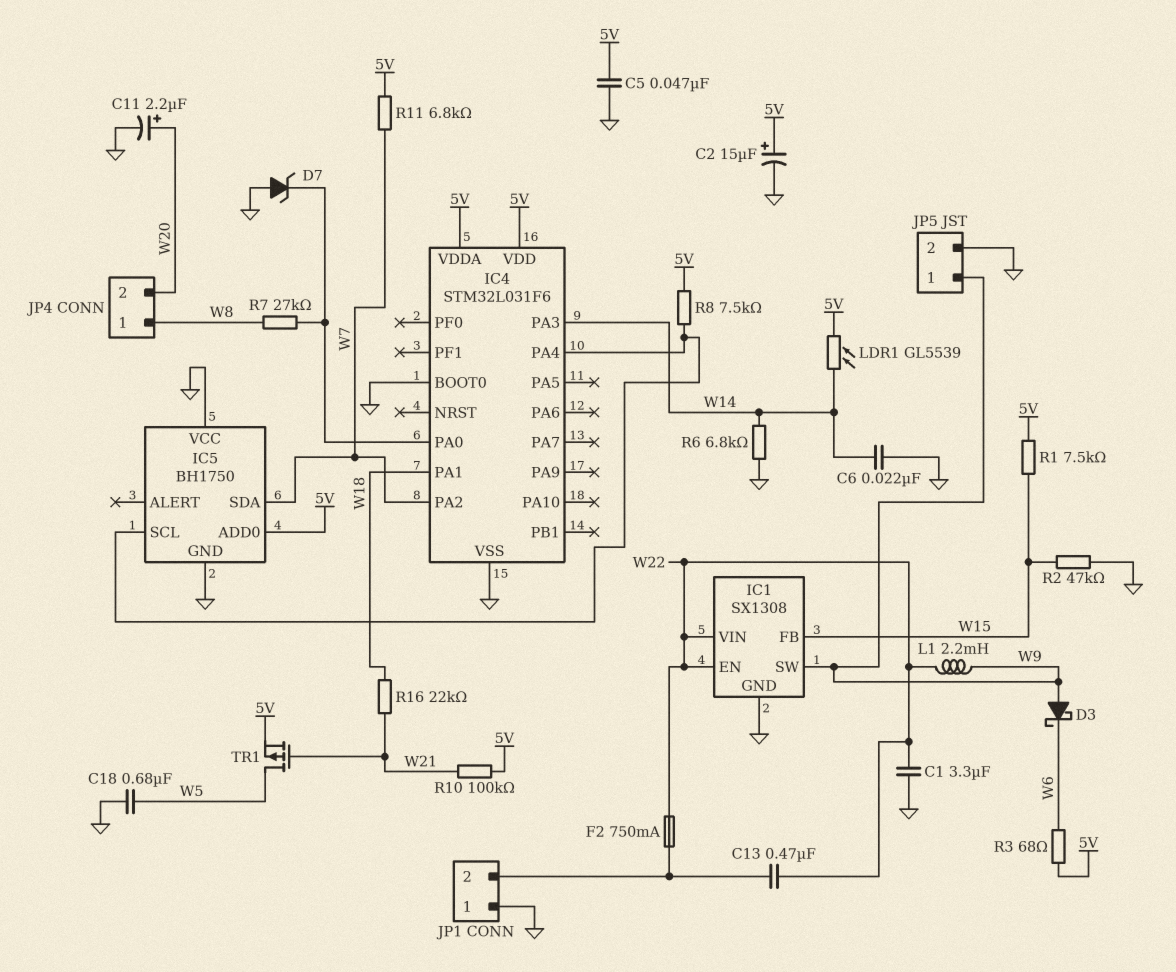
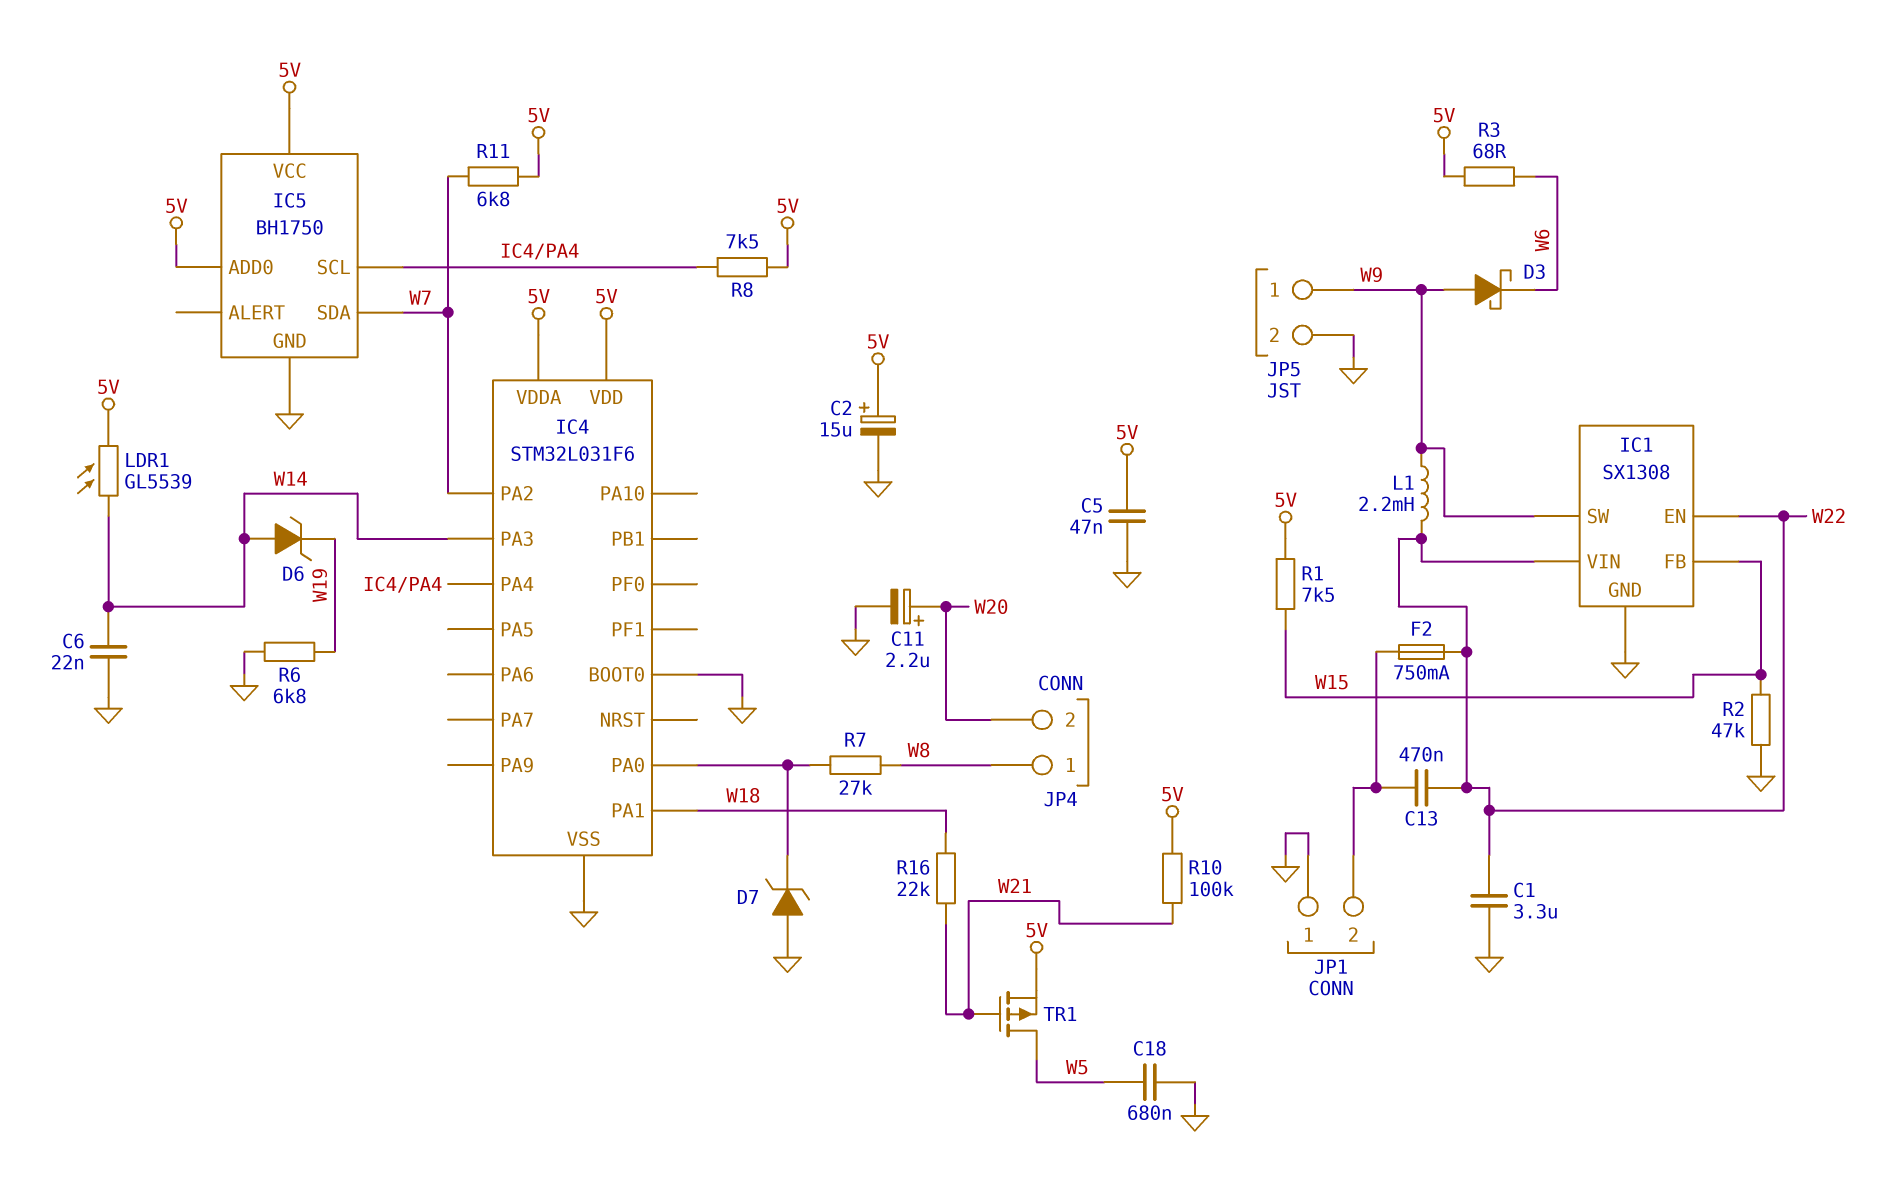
D6: none -> zener (A W14, K W19)
IC5 pin VCC: GND -> 5V
R6: 6.8k (GND, W14) -> 6.8k (GND, W19)

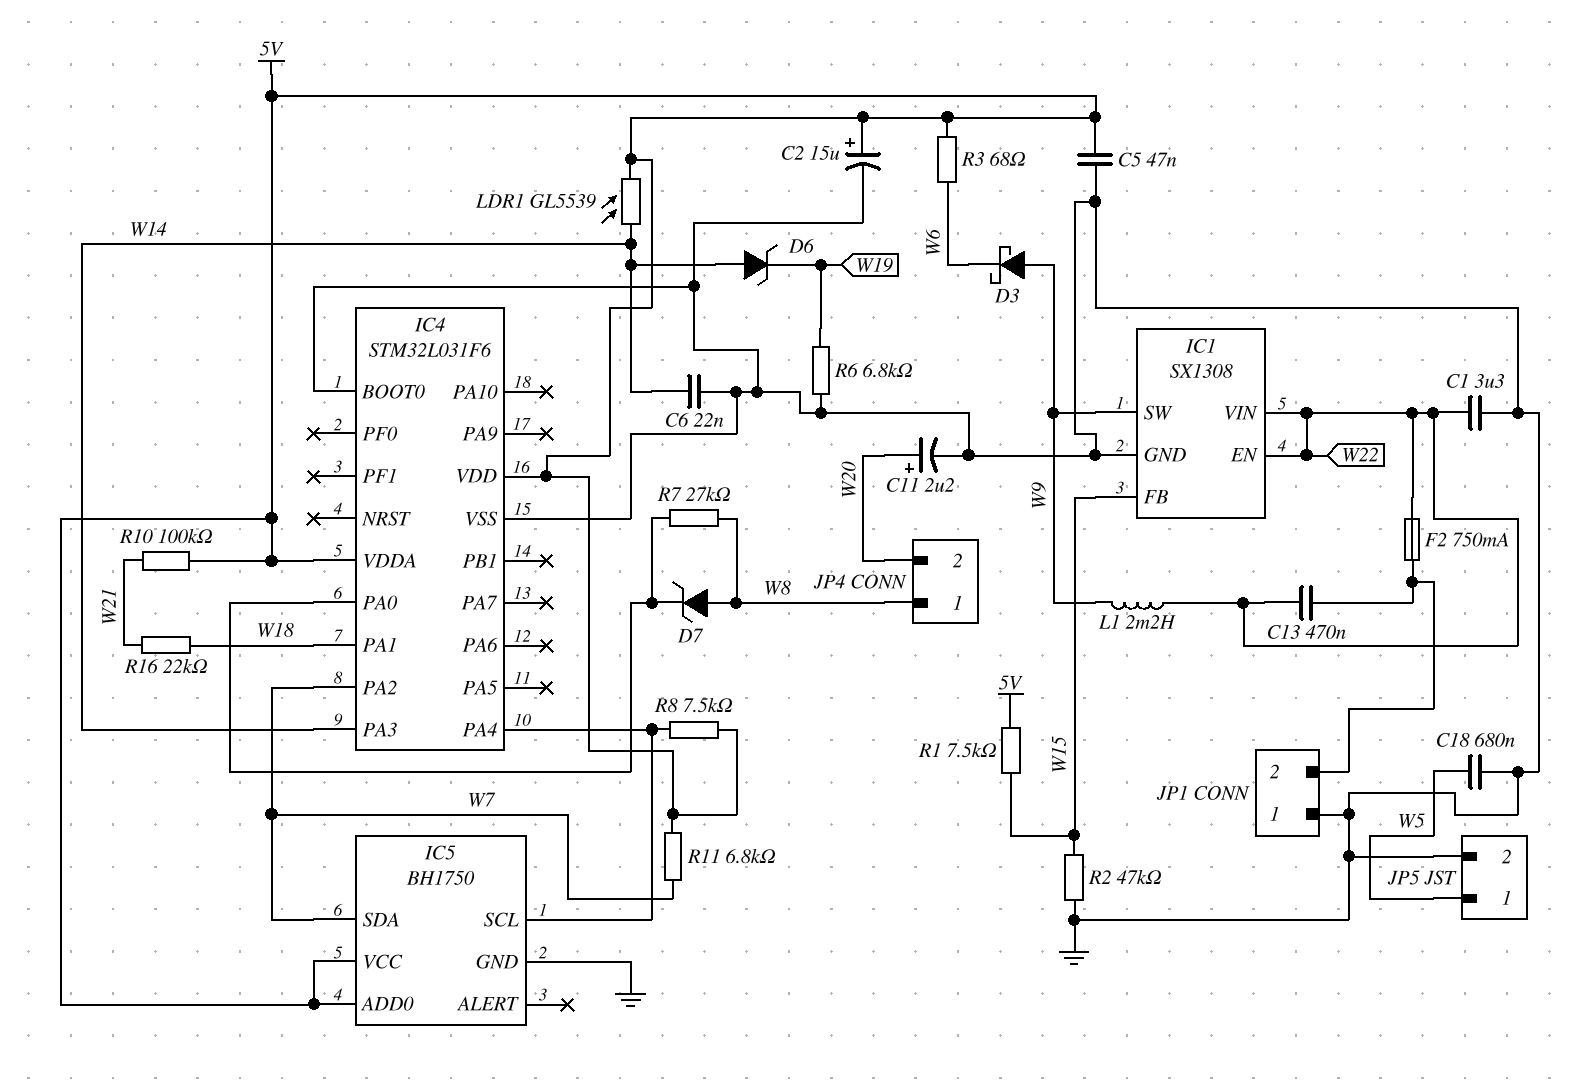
D7: zener (A GND, K IC4/PA0) -> zener (A W8, K IC4/PA0)
JP5 pin 1: W9 -> W5
TR1: PMOS (G W21, D W5, S 5V) -> none

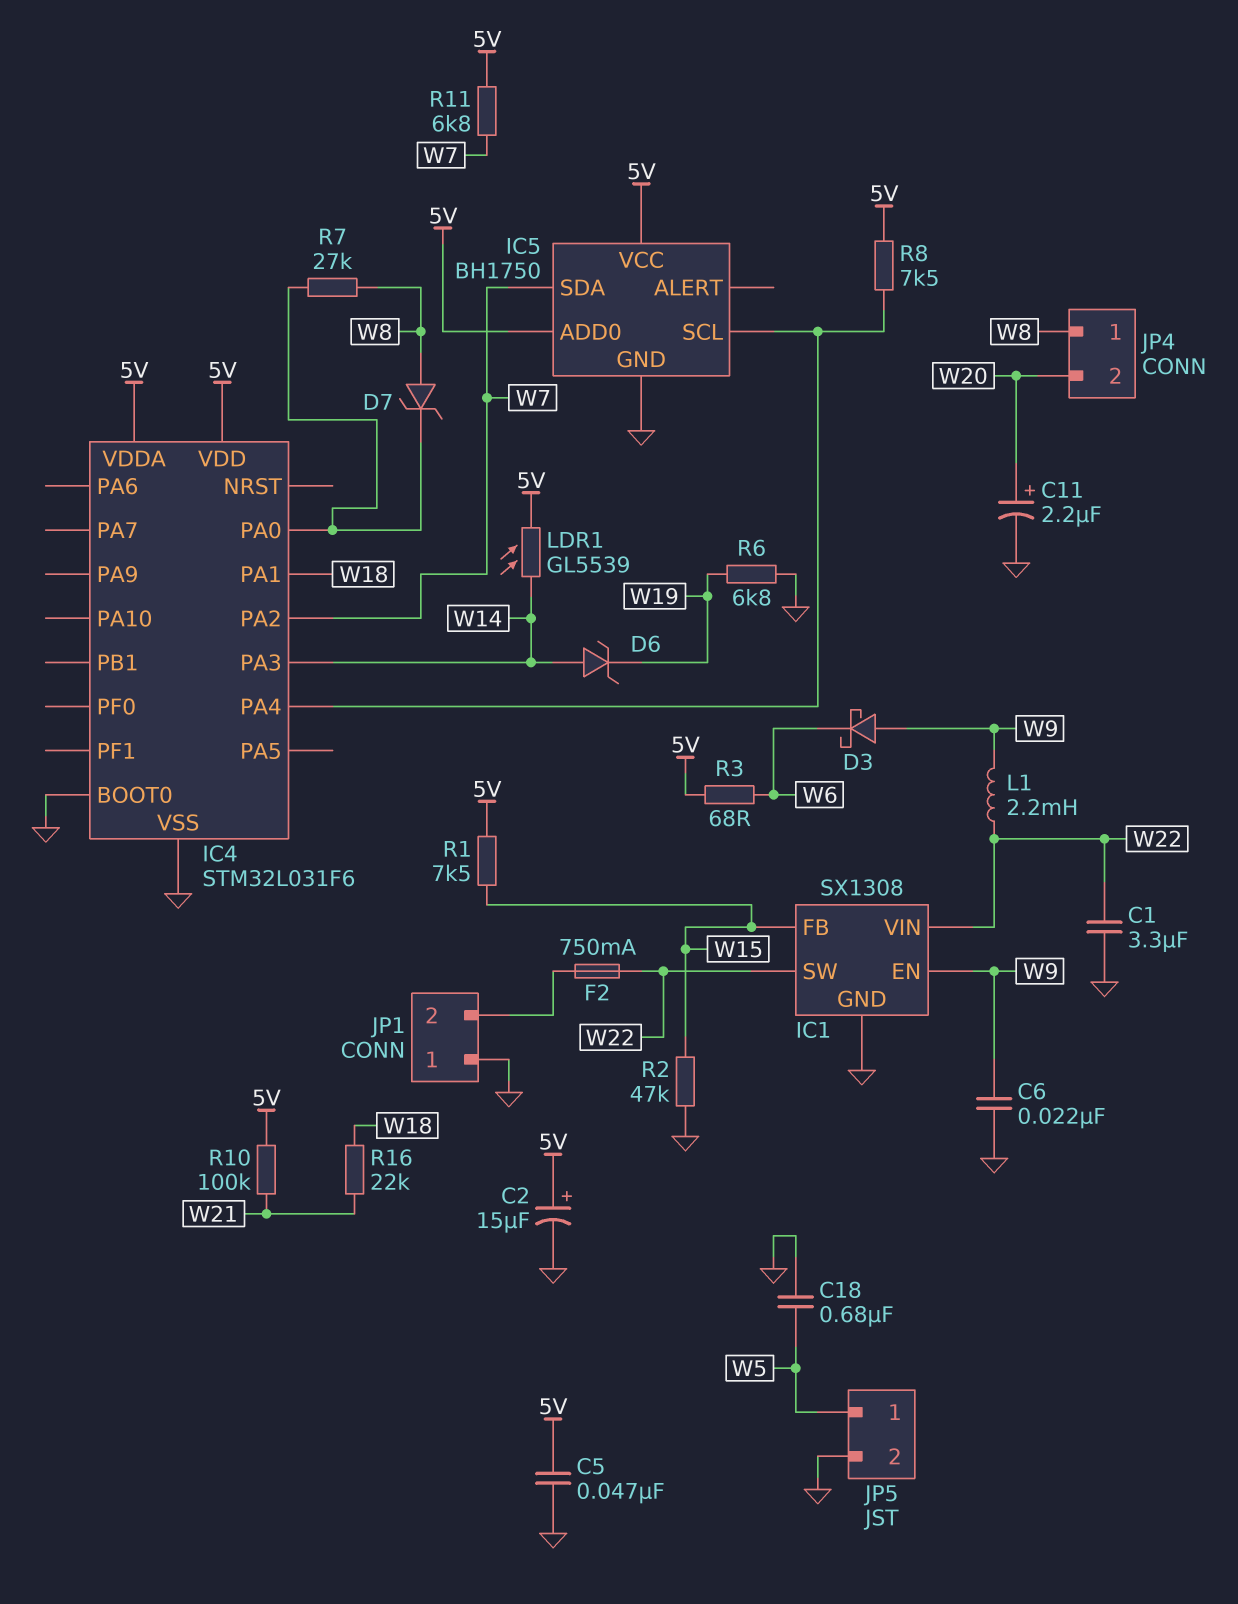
C6: 22nF (GND, W14) -> 22nF (GND, W9)
C13: 470nF (JP1/2, W22) -> none
IC1 pin EN: W22 -> W9
IC1 pin SW: W9 -> W22

